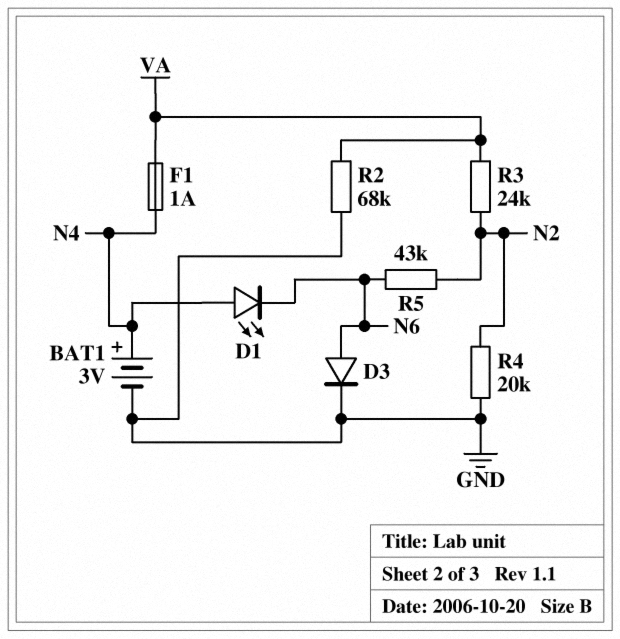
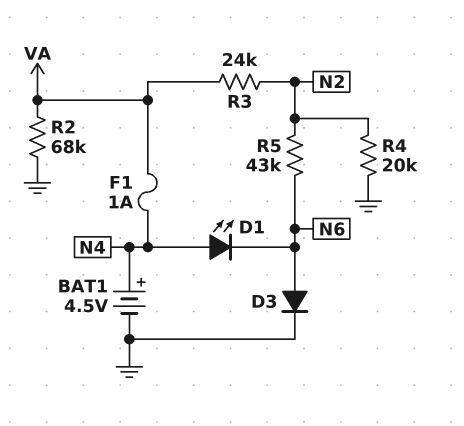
BAT1: 3V (plus N4, minus GND) -> 4.5V (plus N4, minus GND)

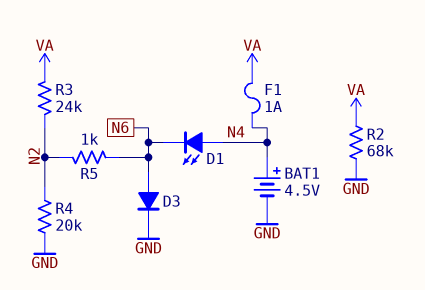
R5: 43k (N2, N6) -> 1k (N2, N6)

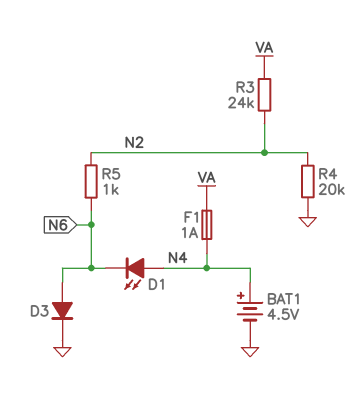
R2: 68k (GND, VA) -> none

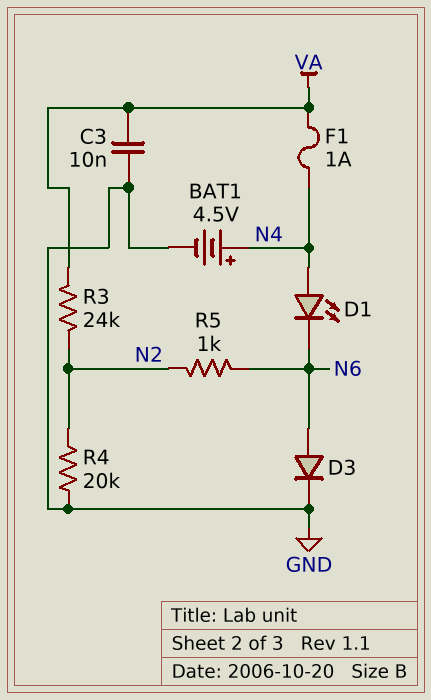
C3: none -> 10nF (GND, VA)

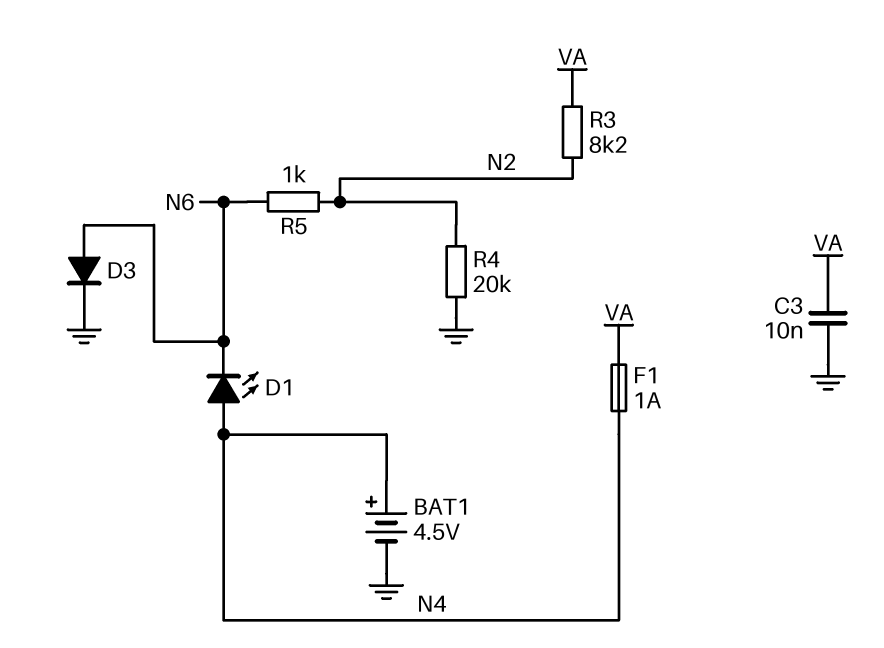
R3: 24k (N2, VA) -> 8.2k (N2, VA)

